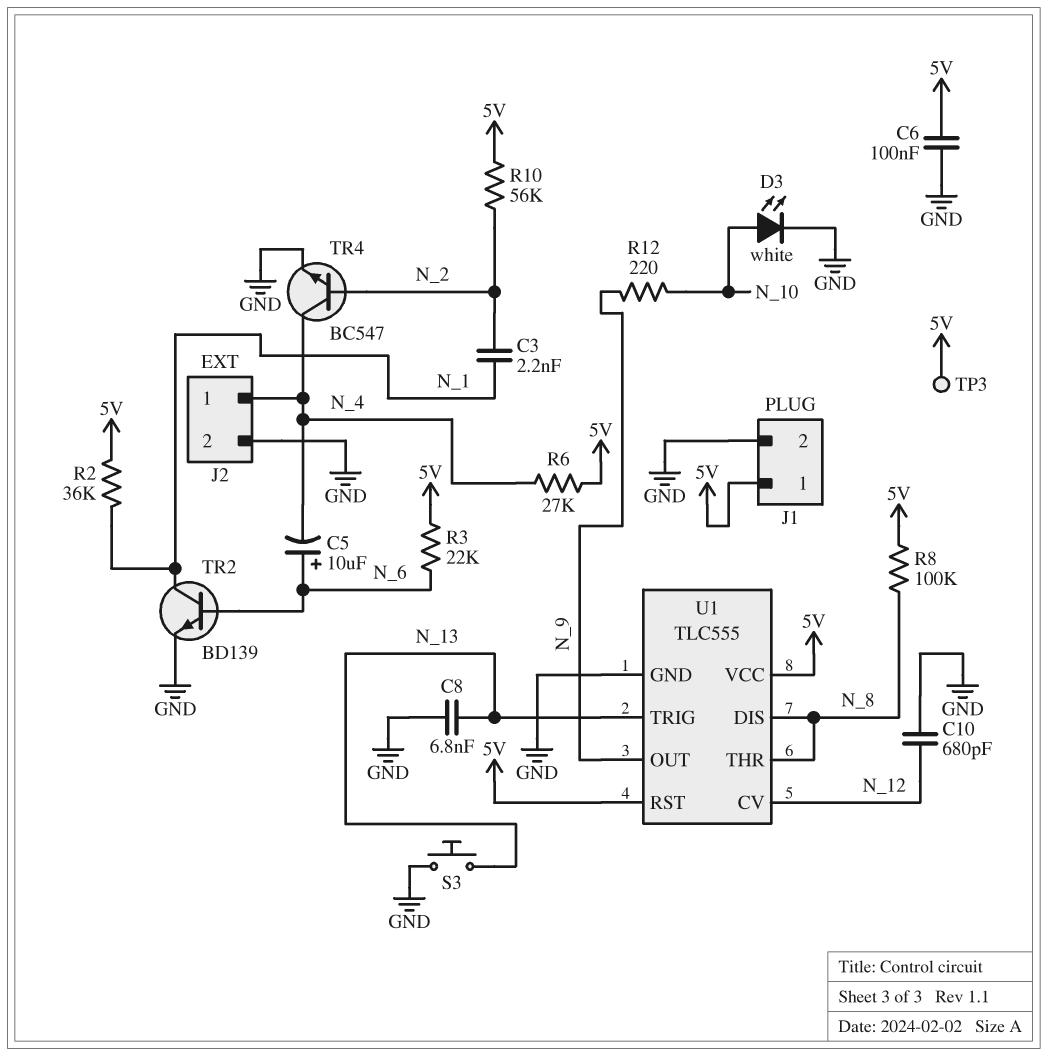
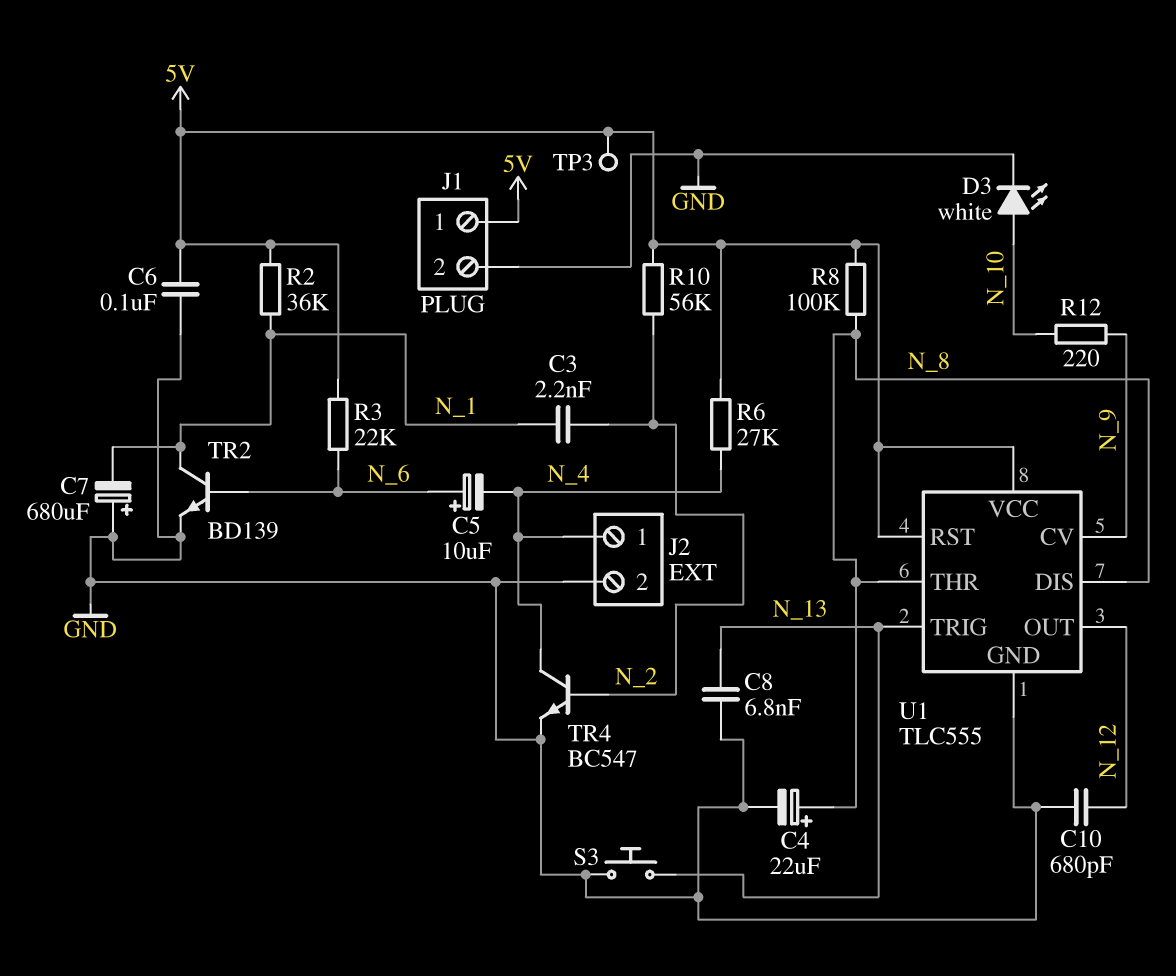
C4: none -> 22uF (plus N_8, minus GND)
C7: none -> 680uF (plus GND, minus N_1)
U1 pin CV: N_12 -> N_9
U1 pin OUT: N_9 -> N_12

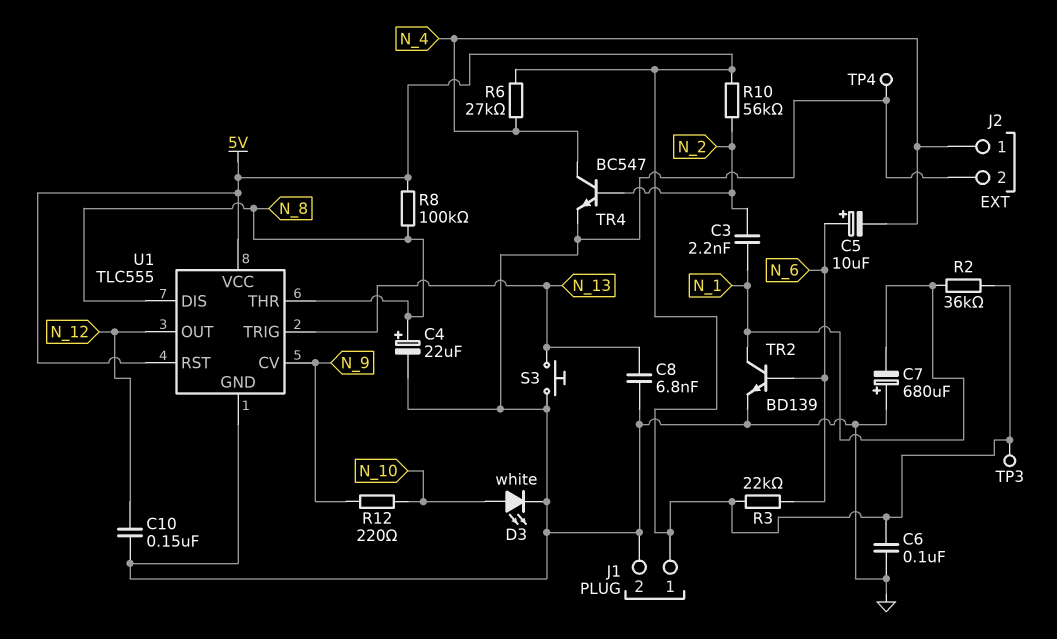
C10: 680pF (GND, N_12) -> 150nF (GND, N_12)
TP4: none -> test point (GND)

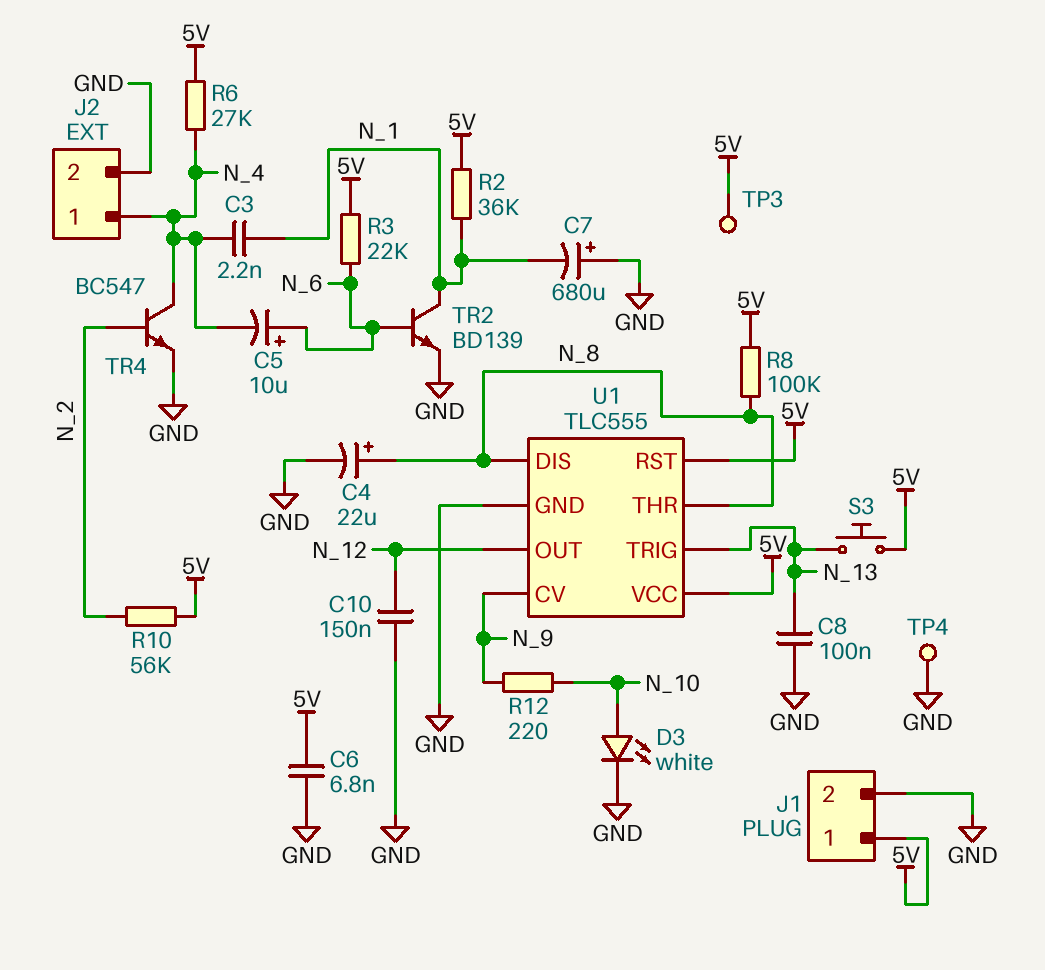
C3: 2.2nF (N_1, N_2) -> 2.2nF (N_1, N_4)
C6: 100nF (5V, GND) -> 6.8nF (5V, GND)
C8: 6.8nF (GND, N_13) -> 100nF (GND, N_13)
S3: button (GND, N_13) -> button (5V, N_13)

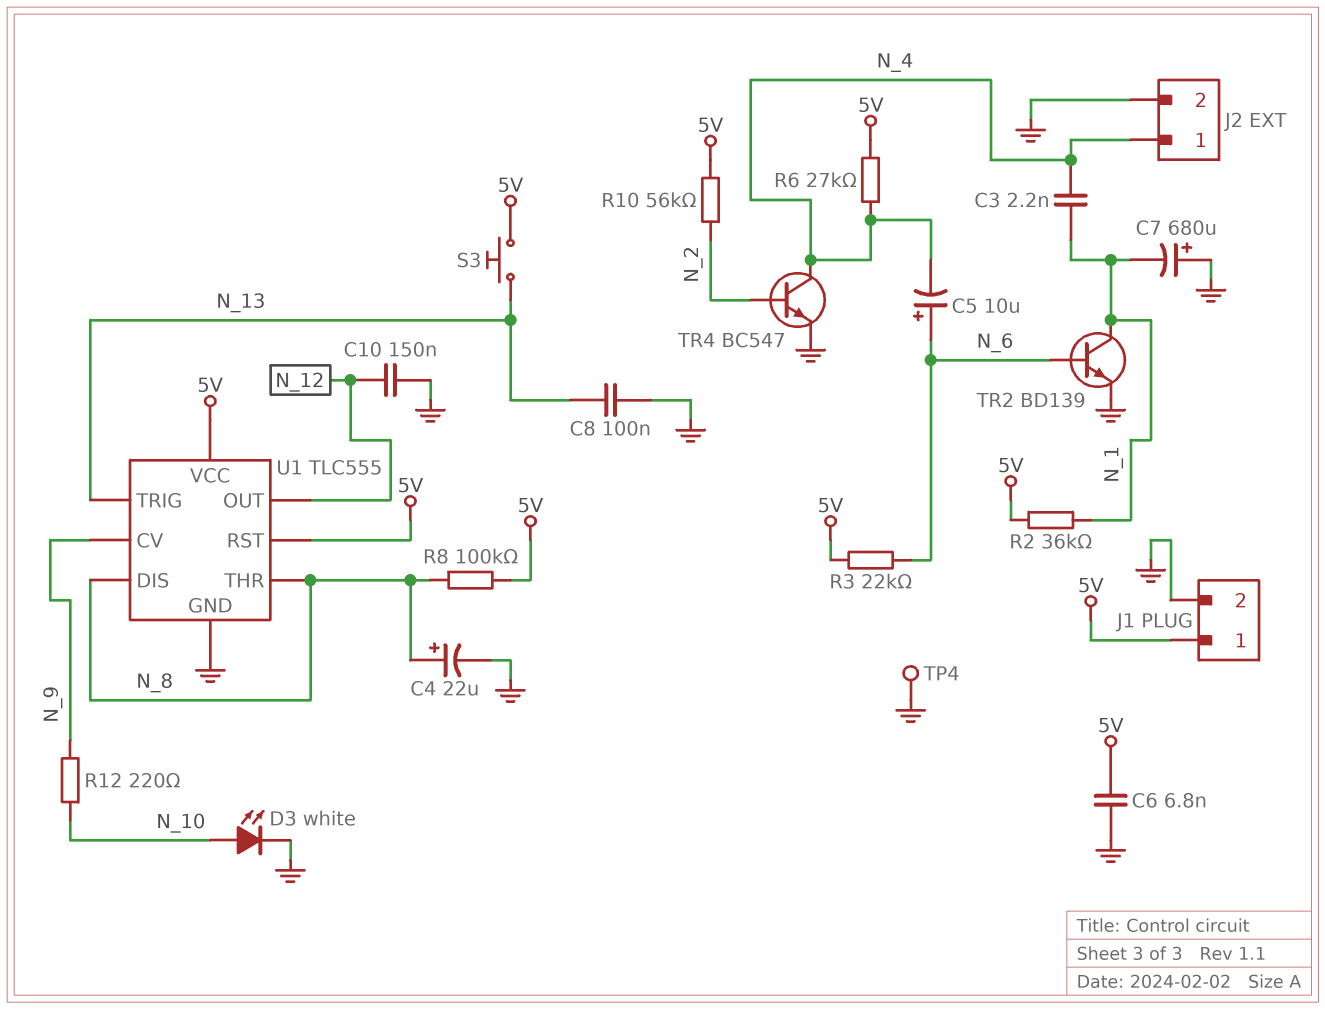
TP3: test point (5V) -> none

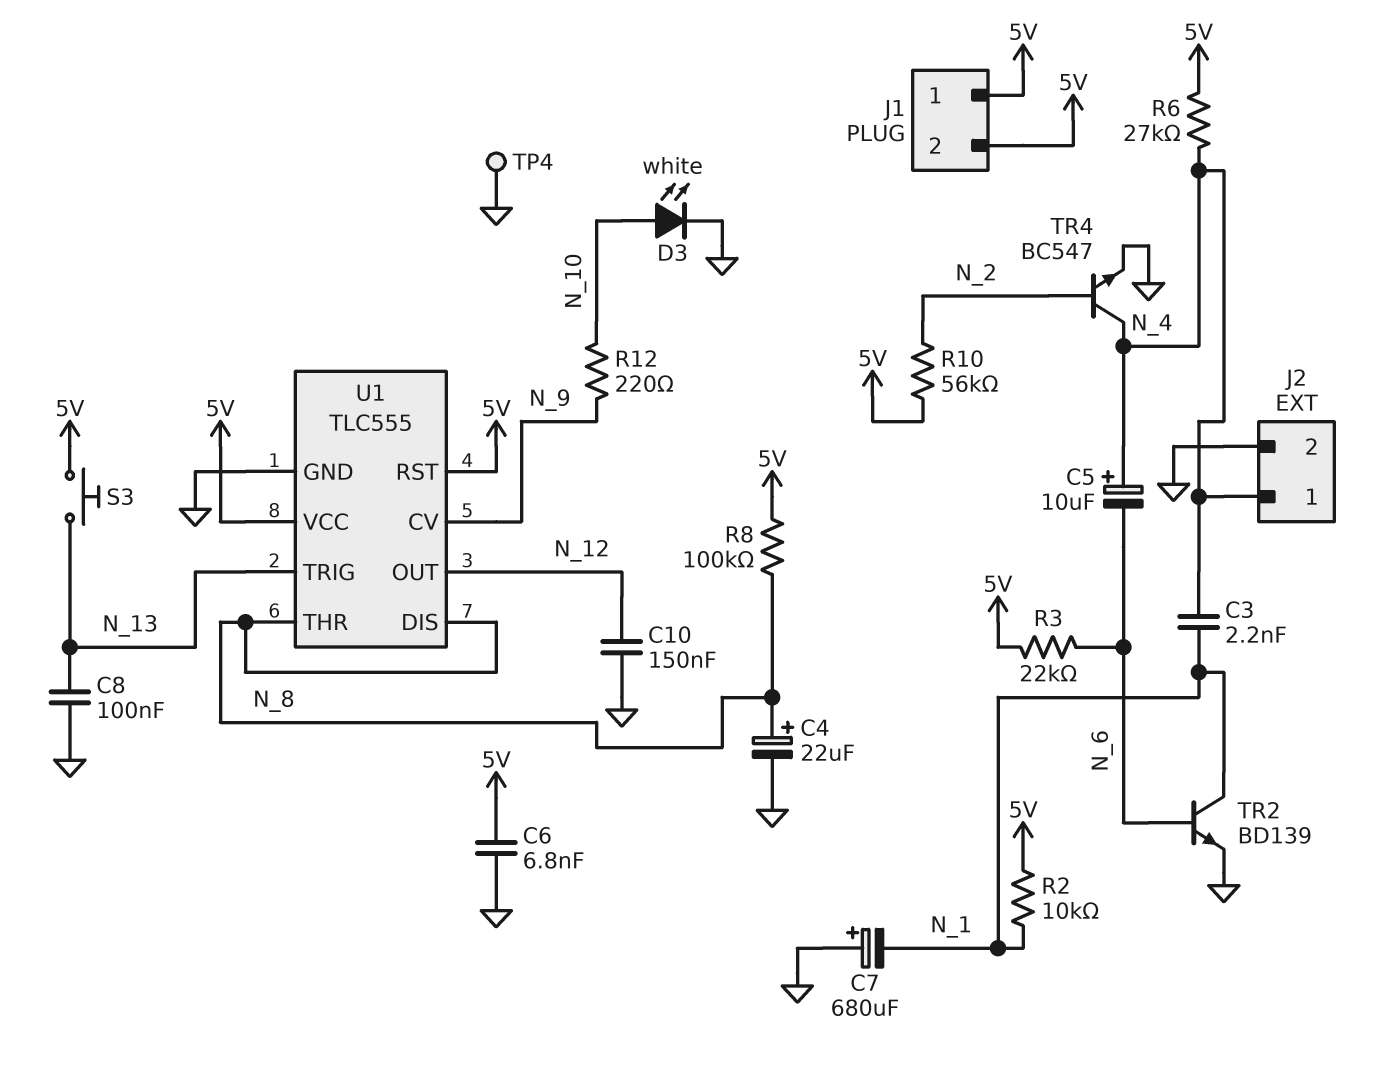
C5: 10uF (plus N_6, minus N_4) -> 10uF (plus N_4, minus N_6)
J1 pin 2: GND -> 5V
R2: 36k (5V, N_1) -> 10k (5V, N_1)

